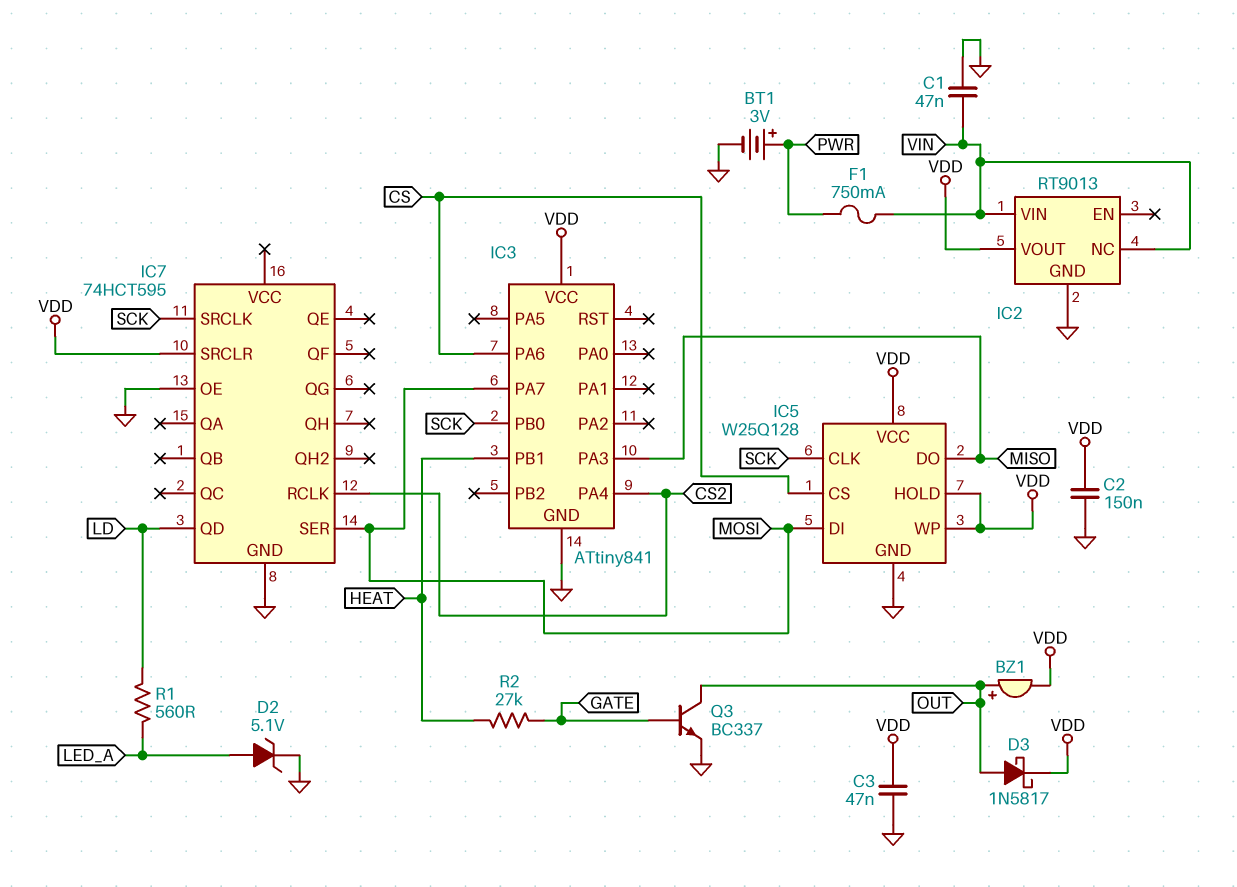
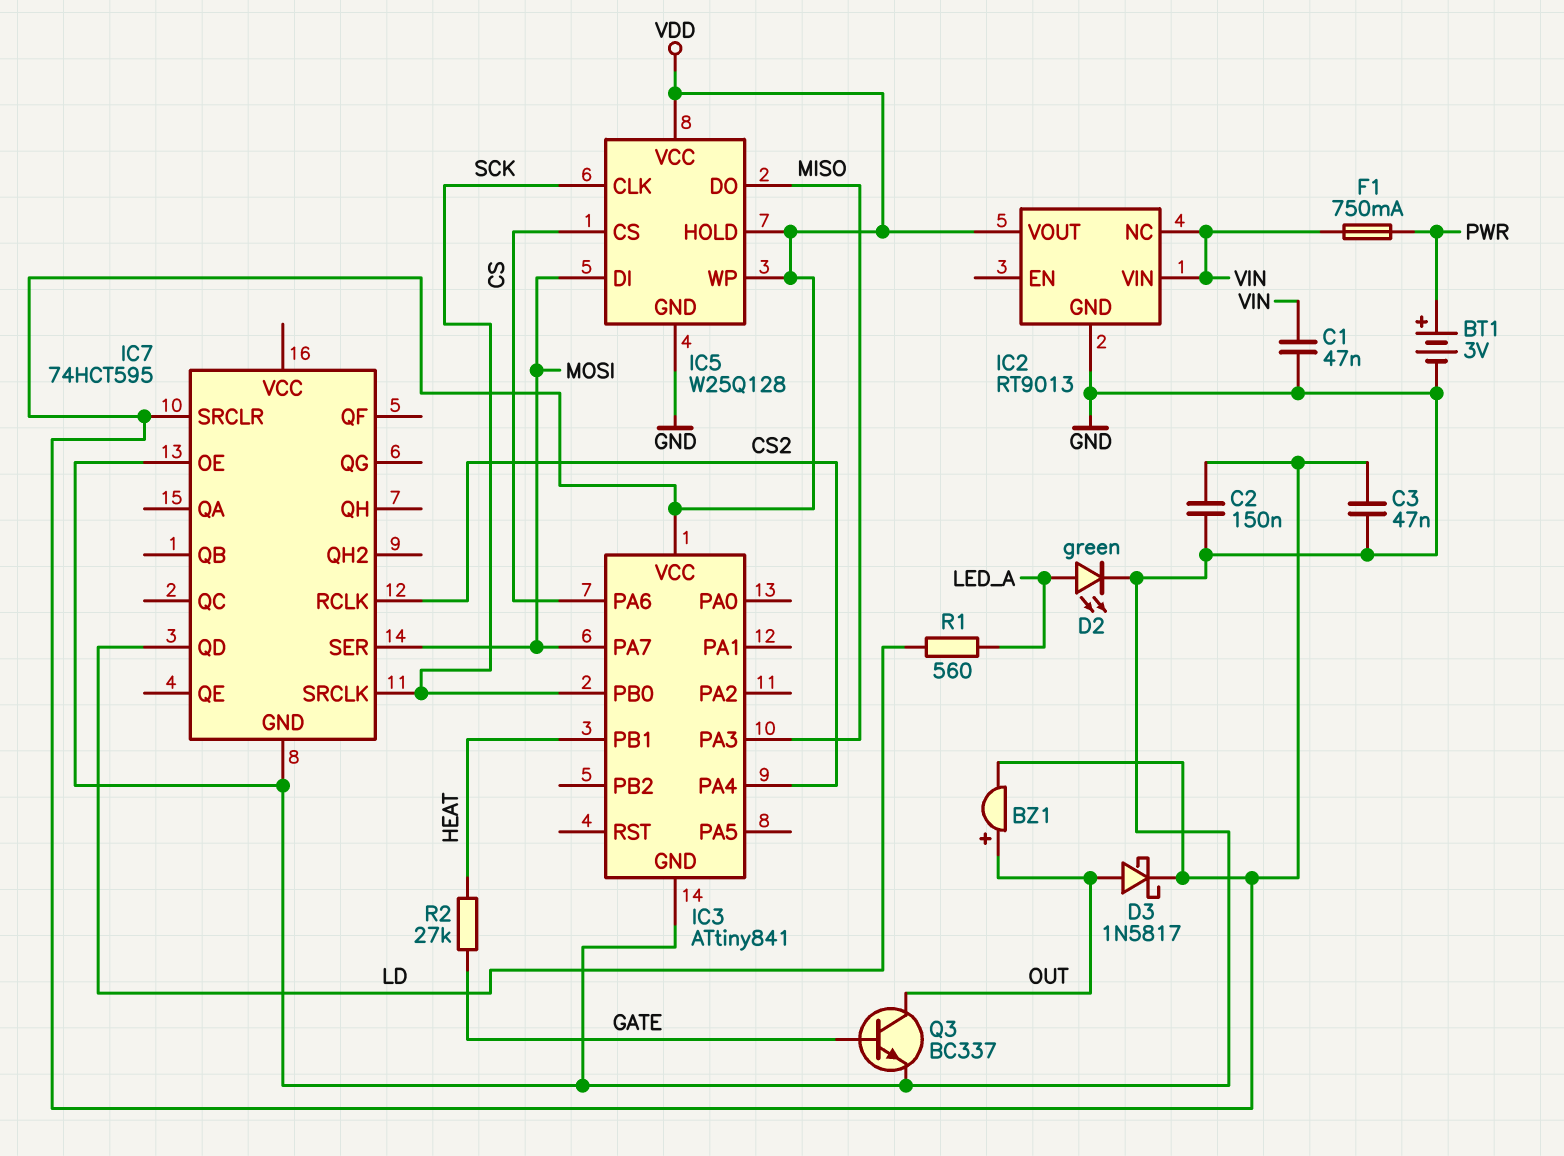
D2: zener 5.1V (A LED_A, K GND) -> LED green (A LED_A, K GND)

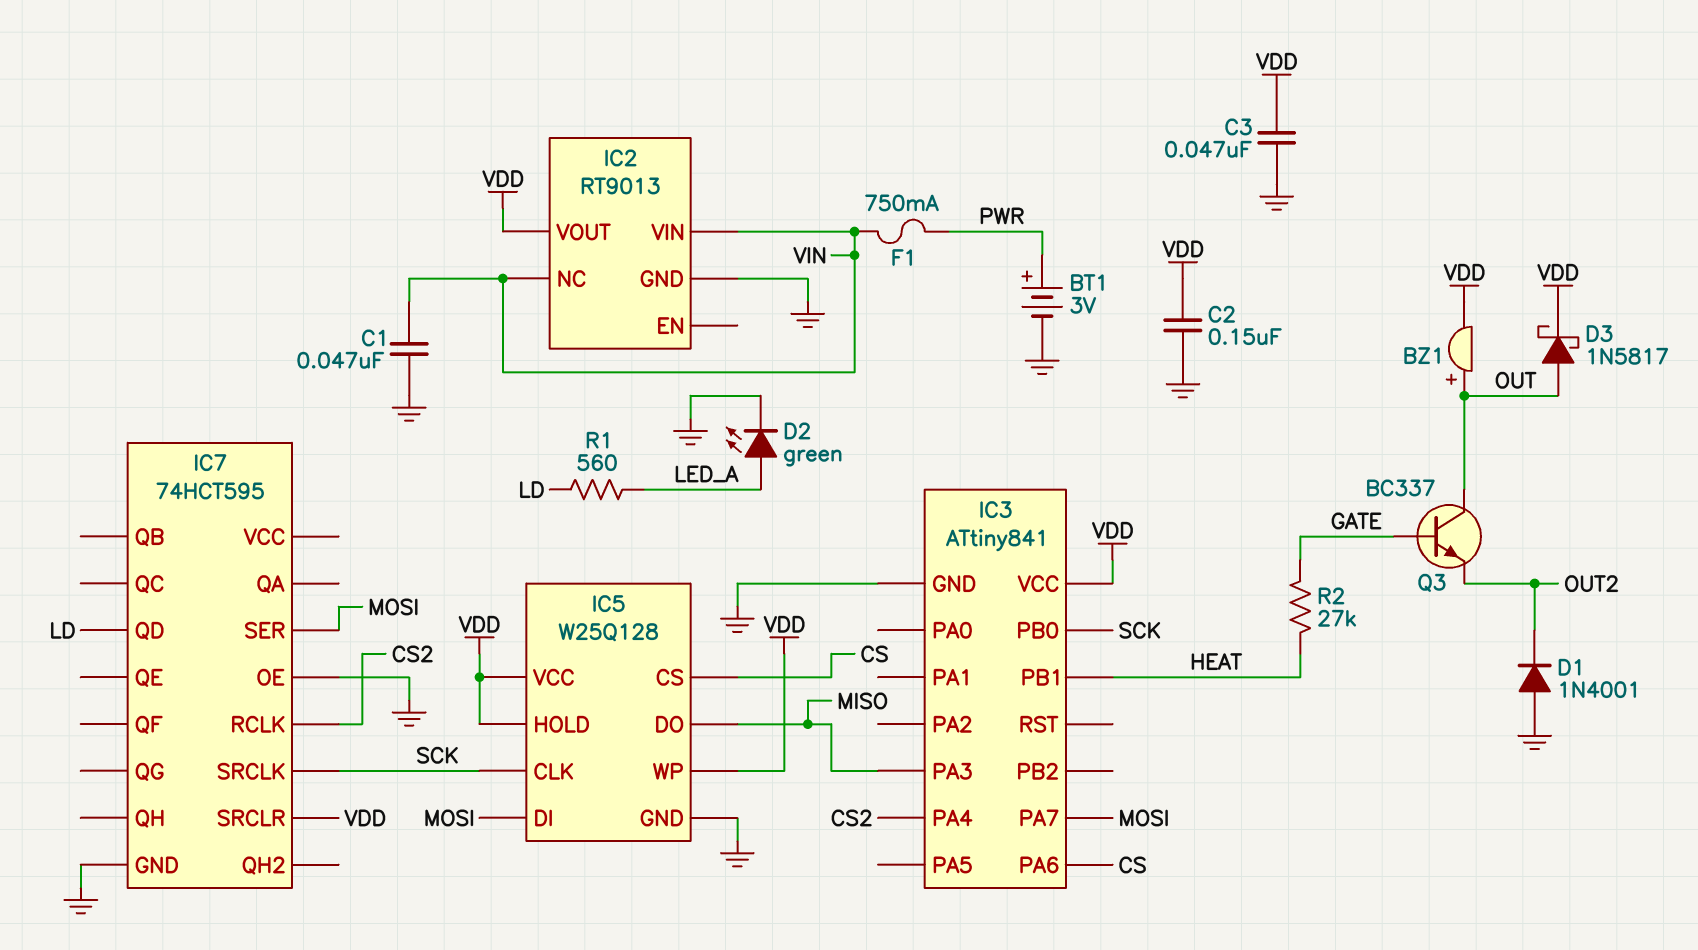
D1: none -> diode 1N4001 (A GND, K OUT2)
Q3: NPN BC337 (B GATE, C OUT, E GND) -> NPN BC337 (B GATE, C OUT, E OUT2)

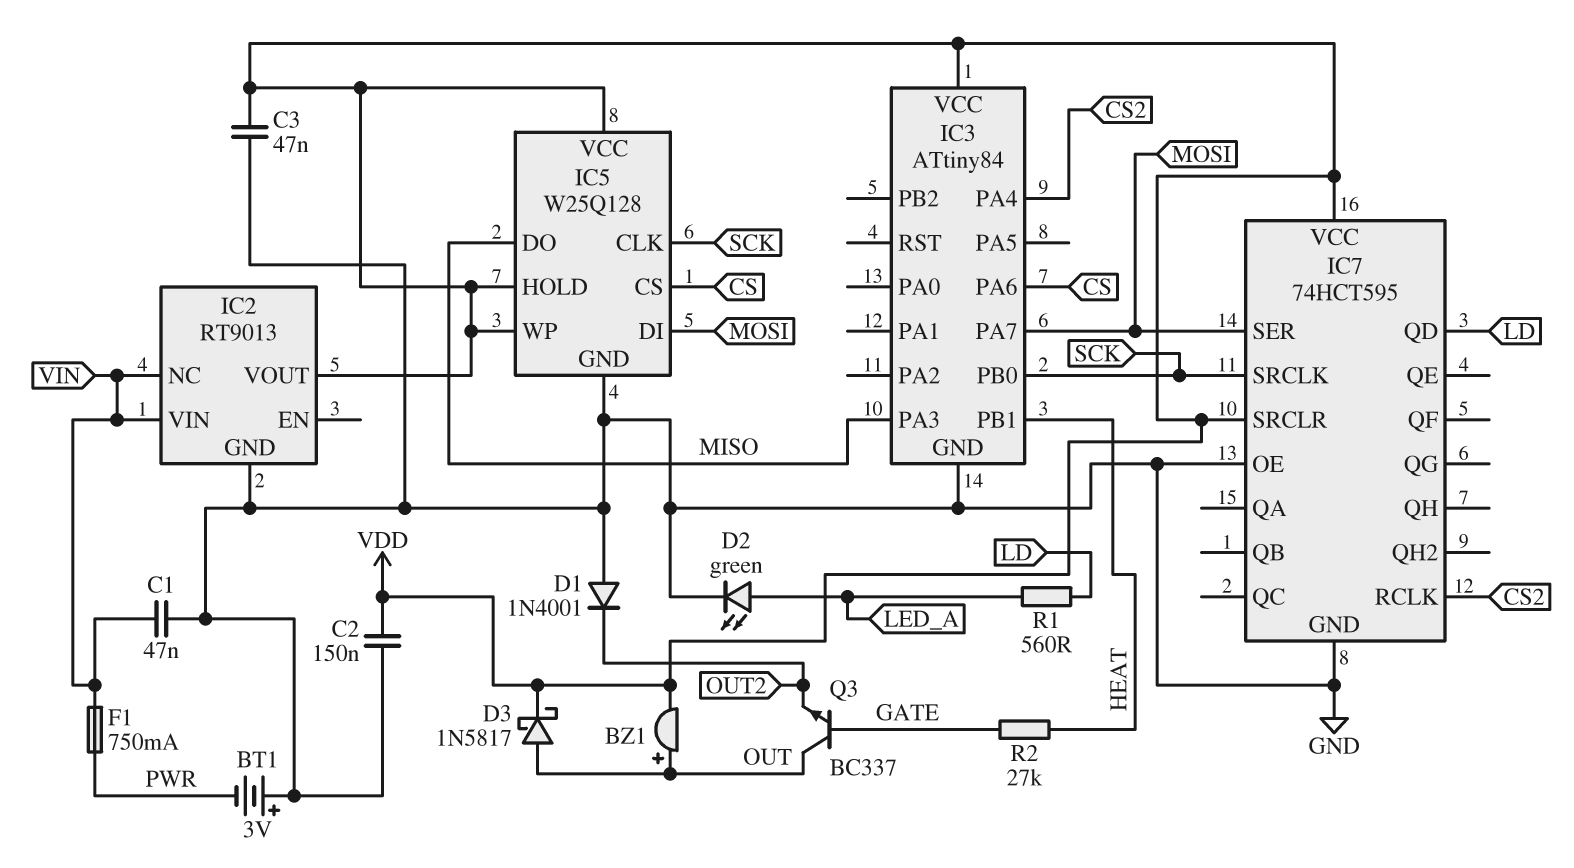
BT1: 3V (plus PWR, minus GND) -> 3V (plus GND, minus PWR)
IC3: ATtiny841 -> ATtiny84
IC7 pin VCC: none -> VDD

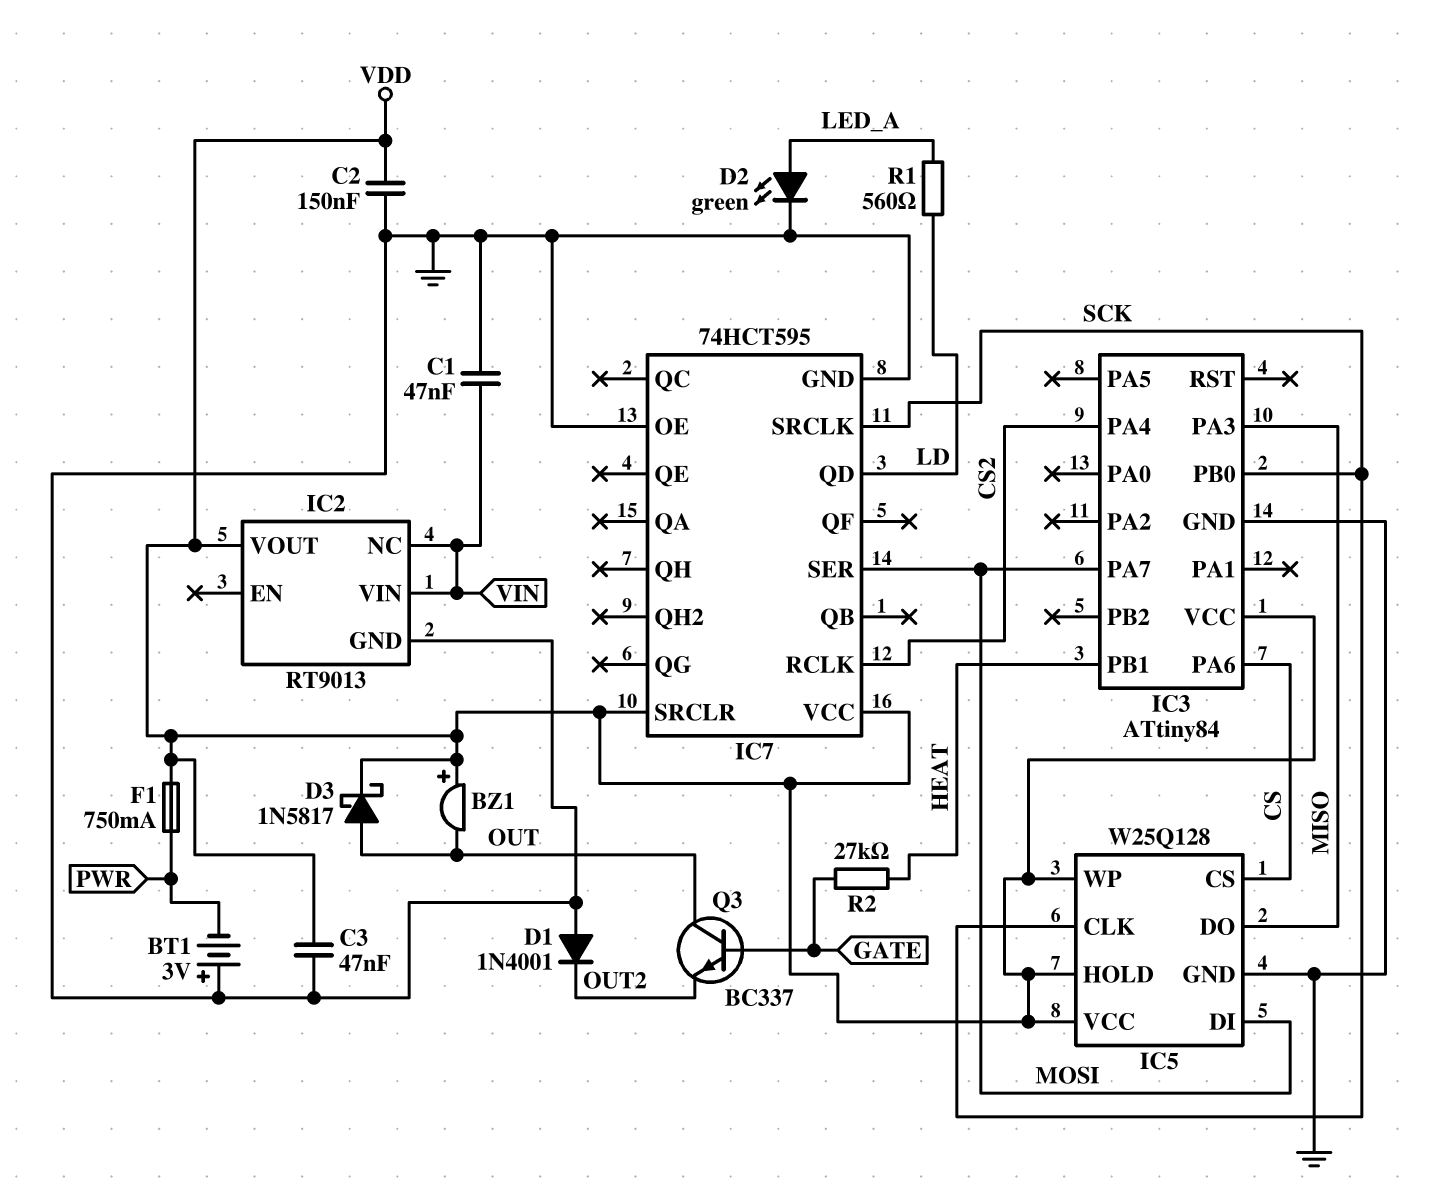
BZ1: buzzer (plus OUT, minus VDD) -> buzzer (plus VDD, minus OUT)
F1: 750mA (PWR, VIN) -> 750mA (PWR, VDD)

